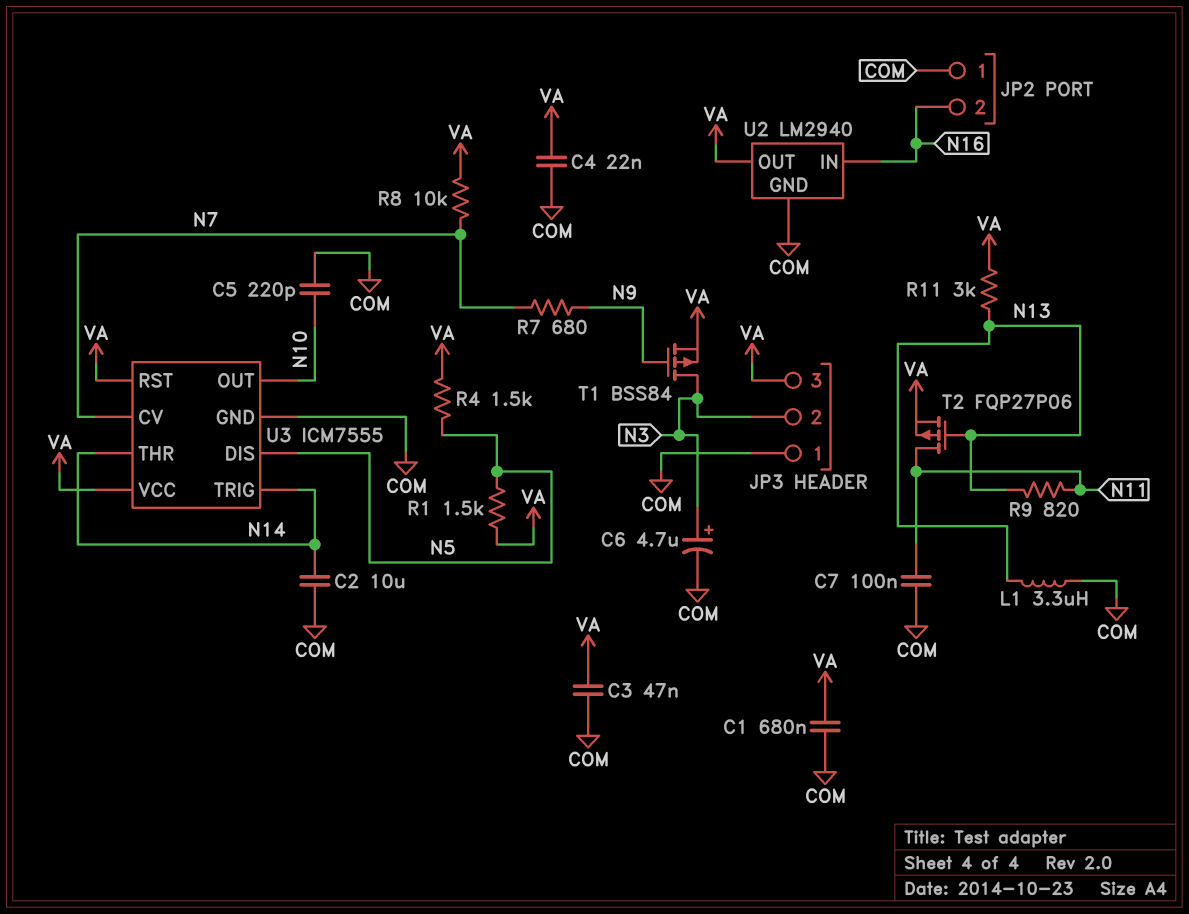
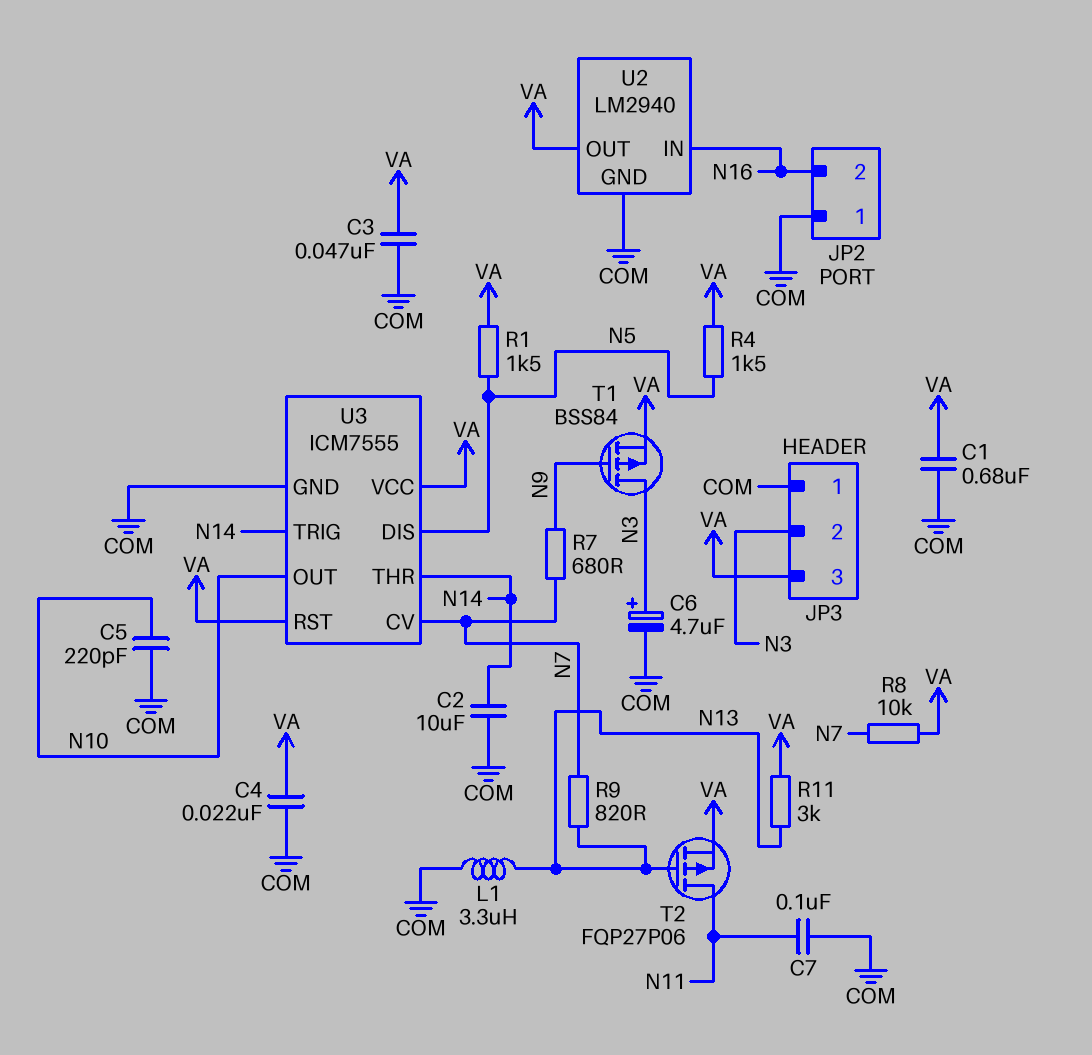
R9: 820 (N11, N13) -> 820 (N7, N13)

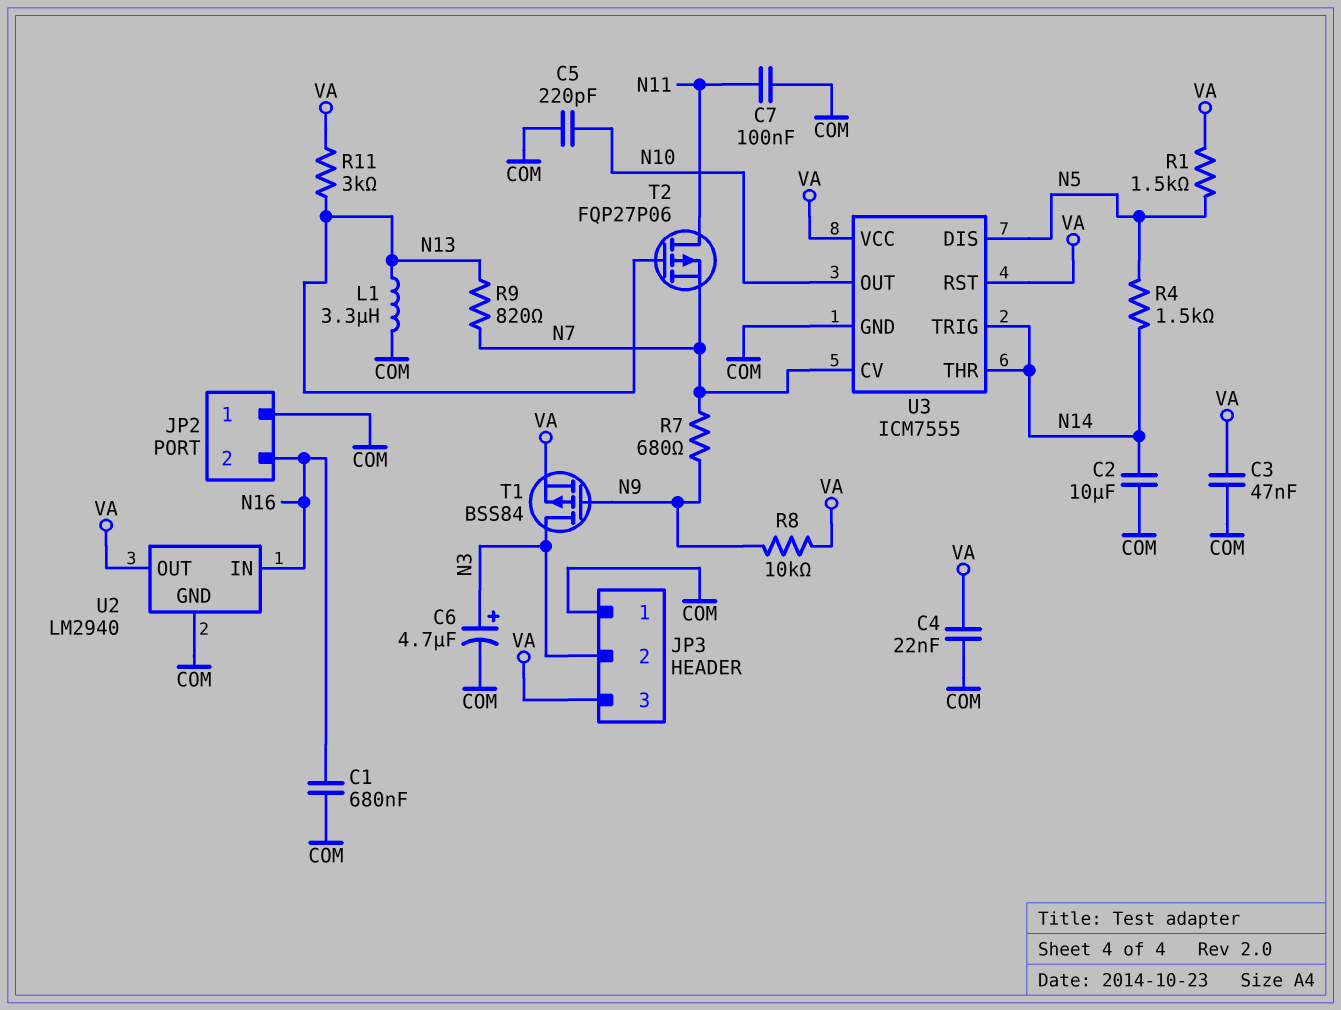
C1: 680nF (COM, VA) -> 680nF (COM, N16)
R4: 1.5k (N5, VA) -> 1.5k (N5, N14)
R8: 10k (N7, VA) -> 10k (N9, VA)
T2: PMOS FQP27P06 (G N13, D N11, S VA) -> PMOS FQP27P06 (G N13, D N11, S N7)

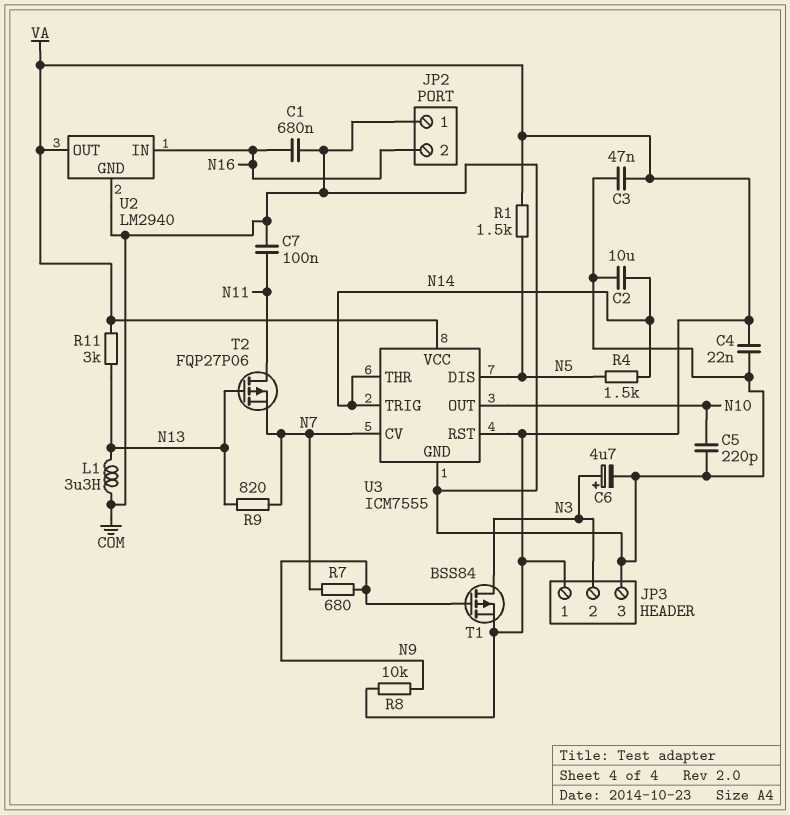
JP3 pin 1: COM -> VA
JP3 pin 3: VA -> COM

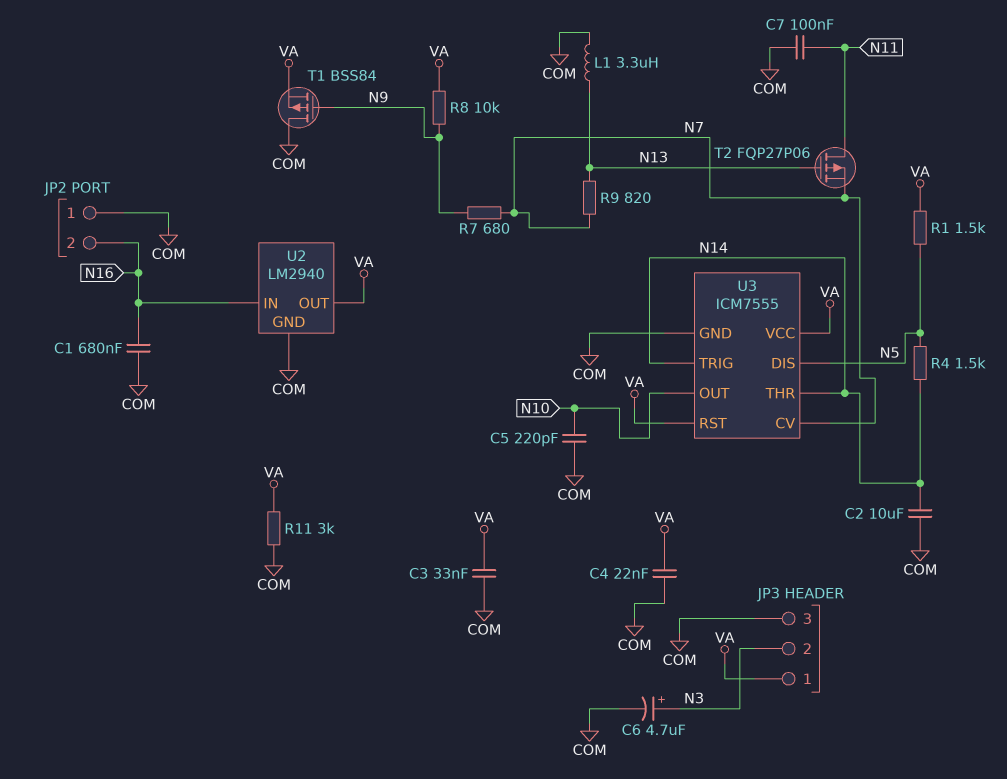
C3: 47nF (COM, VA) -> 33nF (COM, VA)
R11: 3k (N13, VA) -> 3k (COM, VA)
T1: PMOS BSS84 (G N9, D N3, S VA) -> PMOS BSS84 (G N9, D COM, S VA)

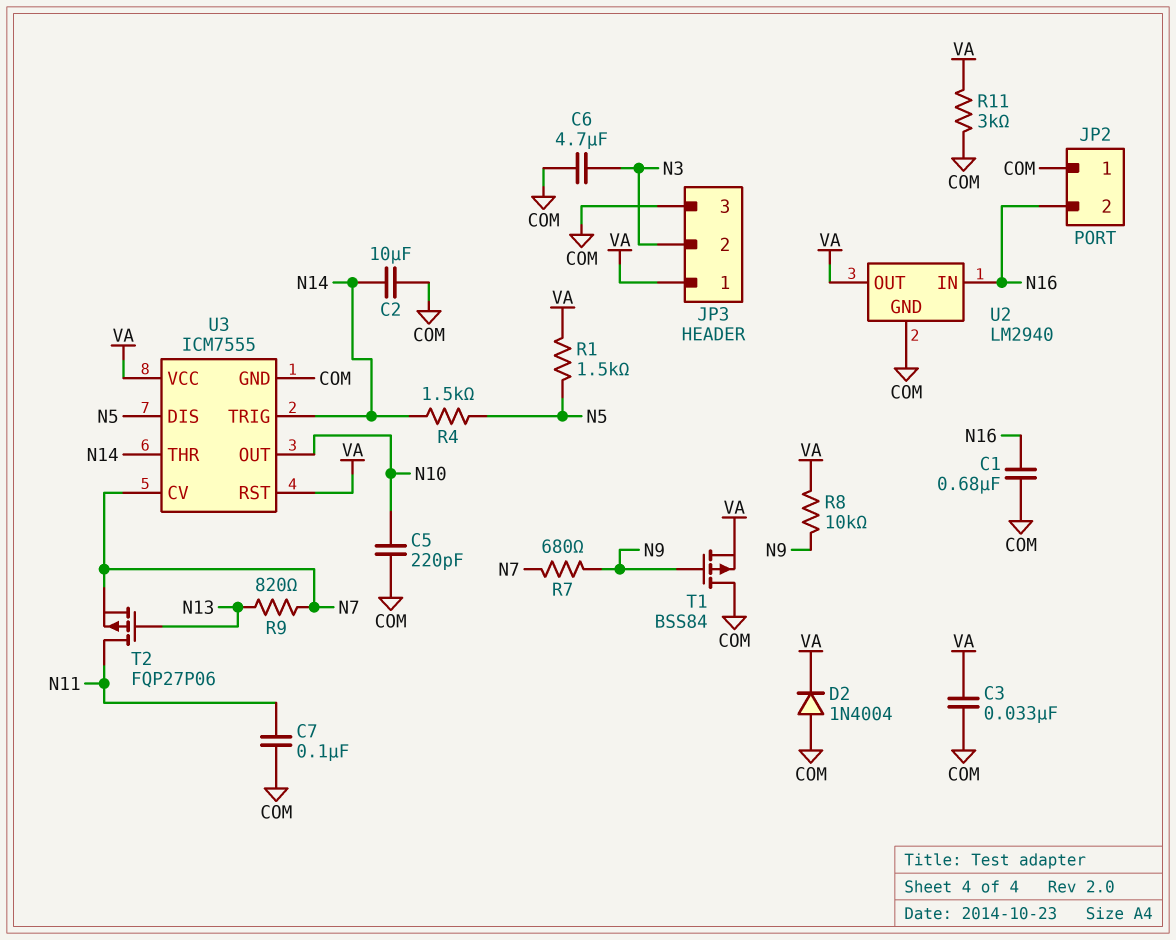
C4: 22nF (COM, VA) -> none
C6: 4.7uF (plus N3, minus COM) -> 4.7uF (COM, N3)
D2: none -> diode 1N4004 (A COM, K VA)
L1: 3.3uH (COM, N13) -> none

